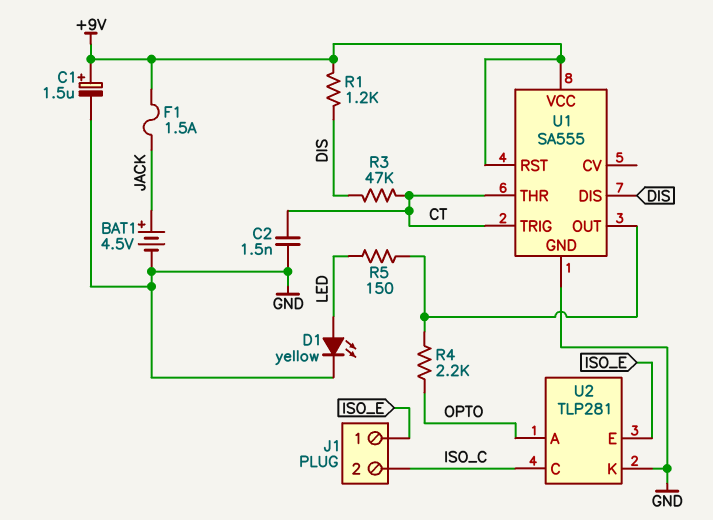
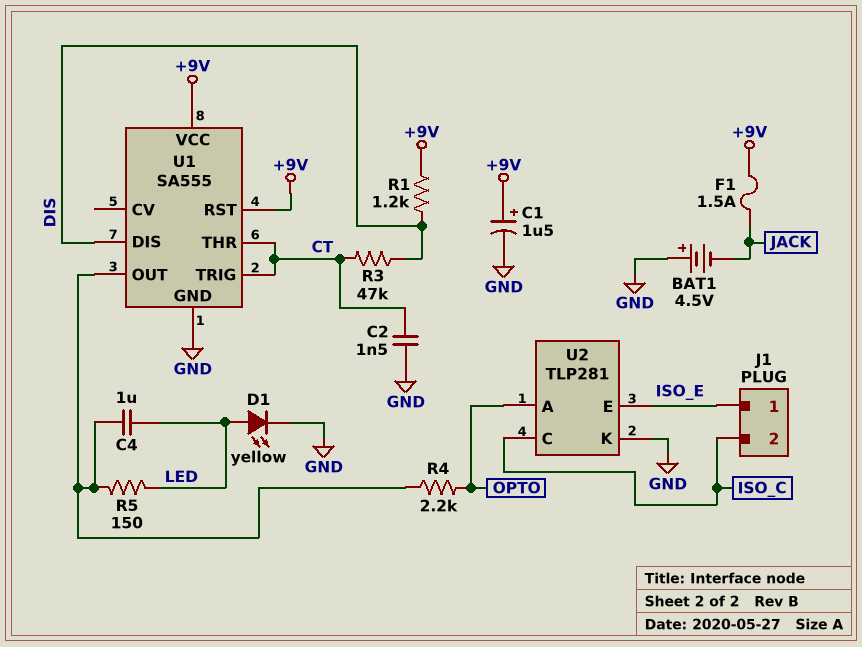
BAT1: 4.5V (plus JACK, minus GND) -> 4.5V (plus GND, minus JACK)
C4: none -> 1uF (LED, U1/OUT)

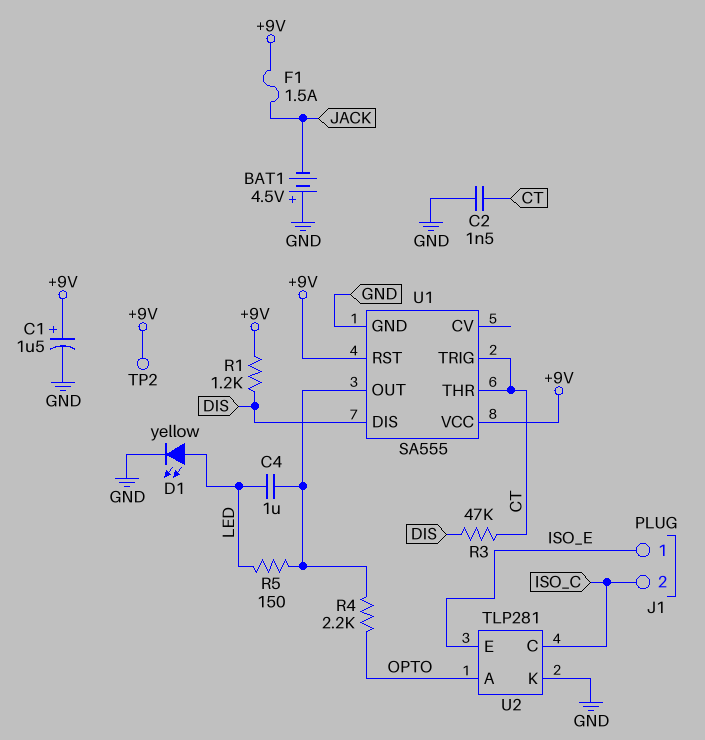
TP2: none -> test point (+9V)

